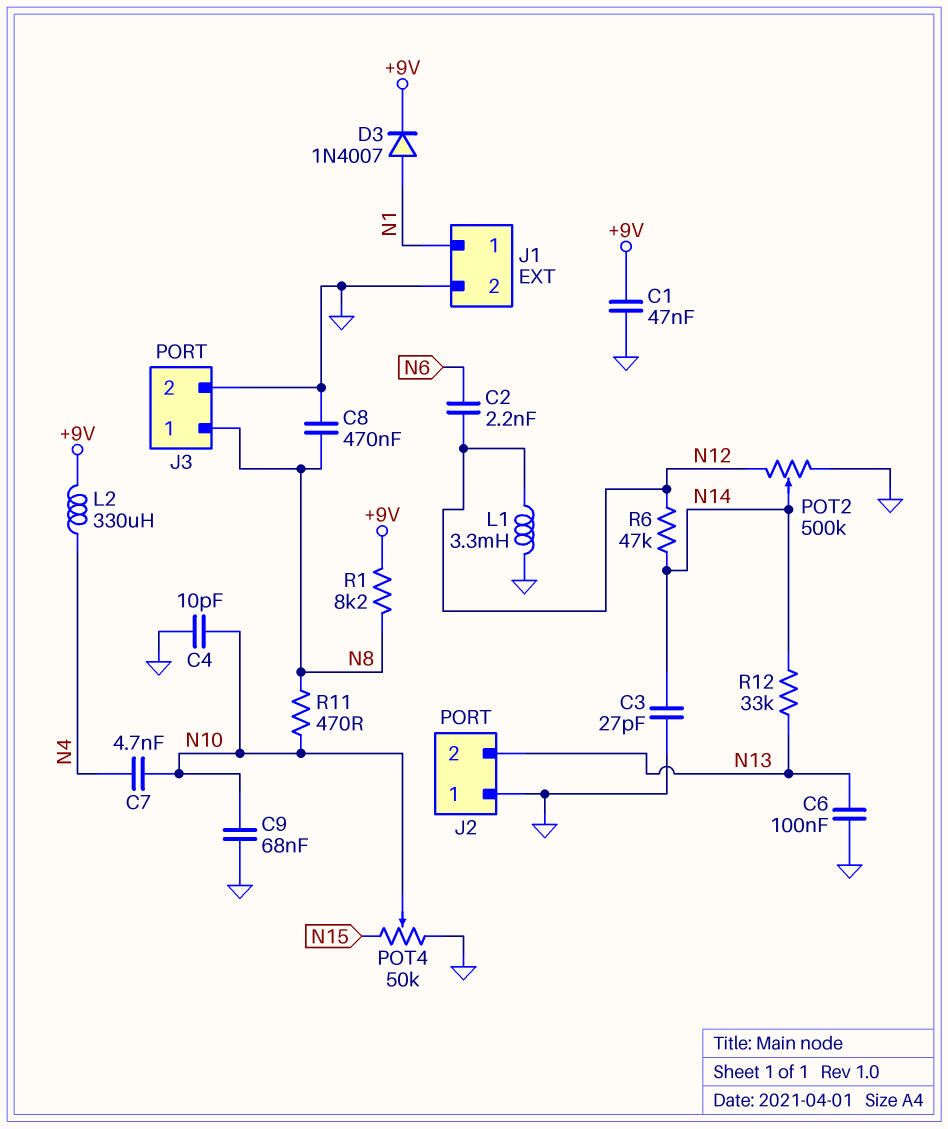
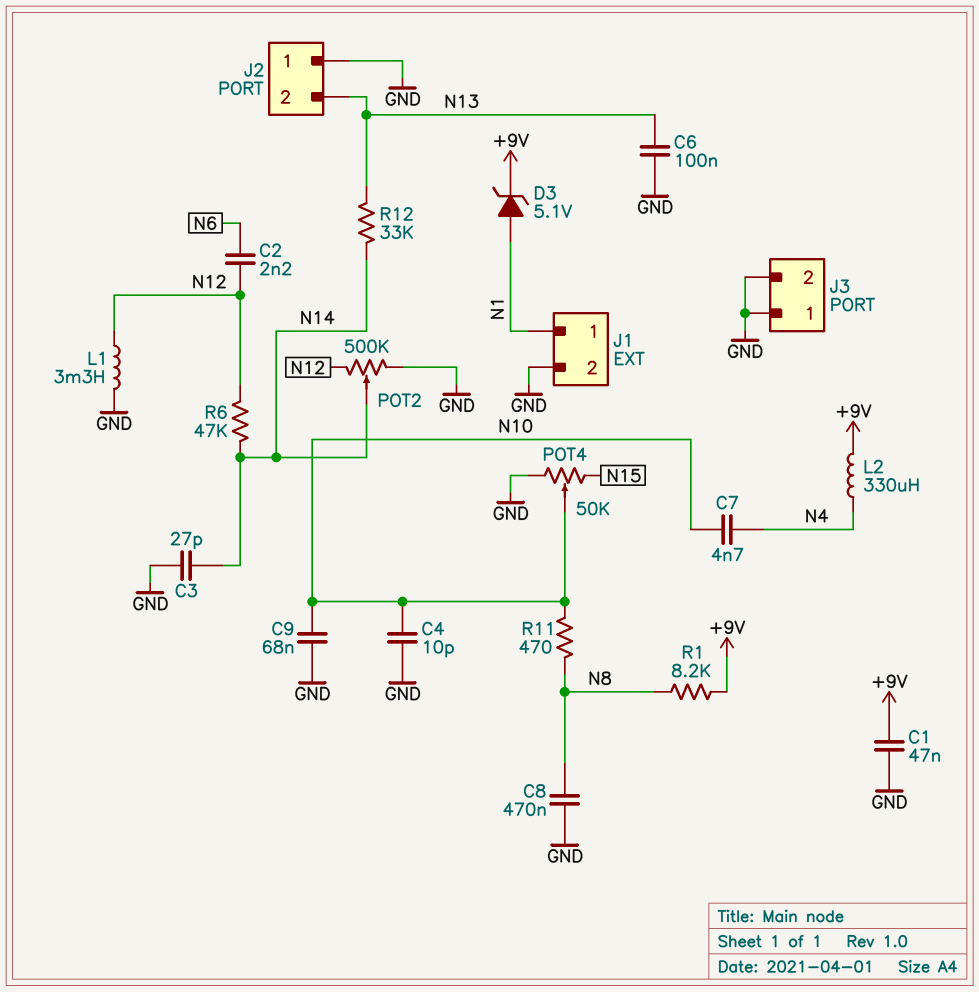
D3: diode 1N4007 (A N1, K +9V) -> zener 5.1V (A N1, K +9V)
J3 pin 1: N8 -> GND

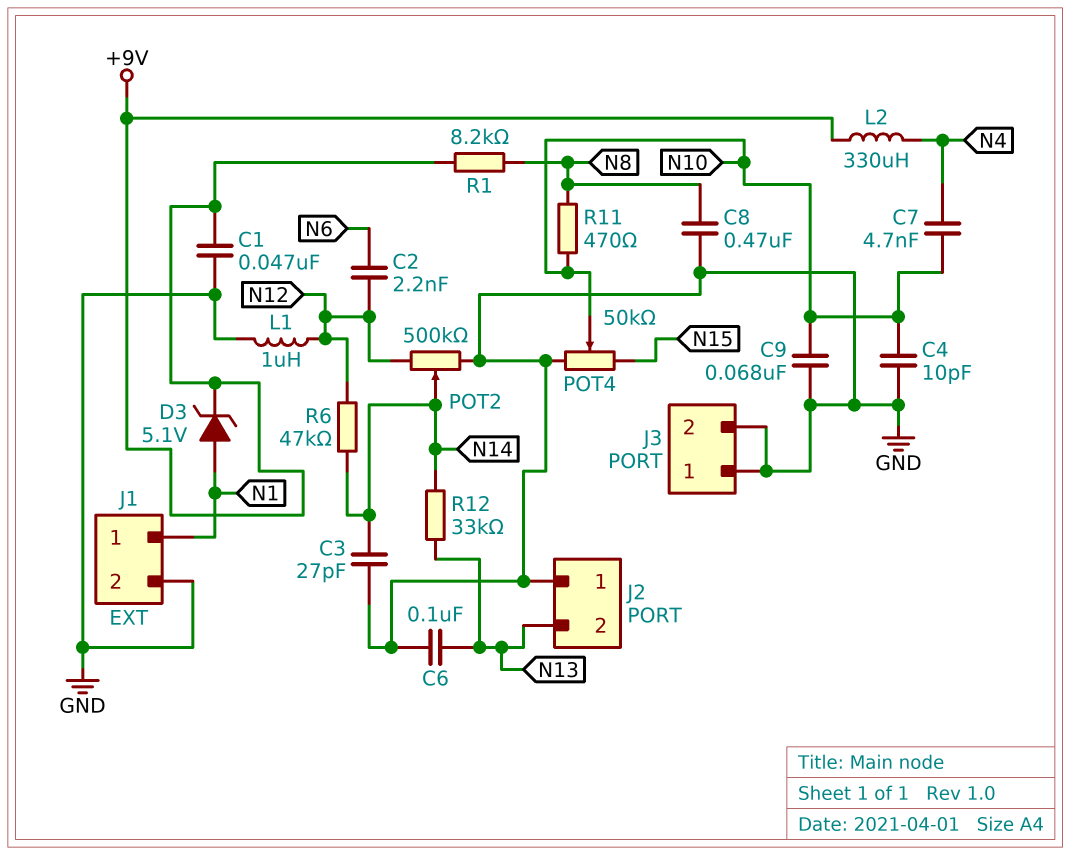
L1: 3.3mH (GND, N12) -> 1uH (GND, N12)

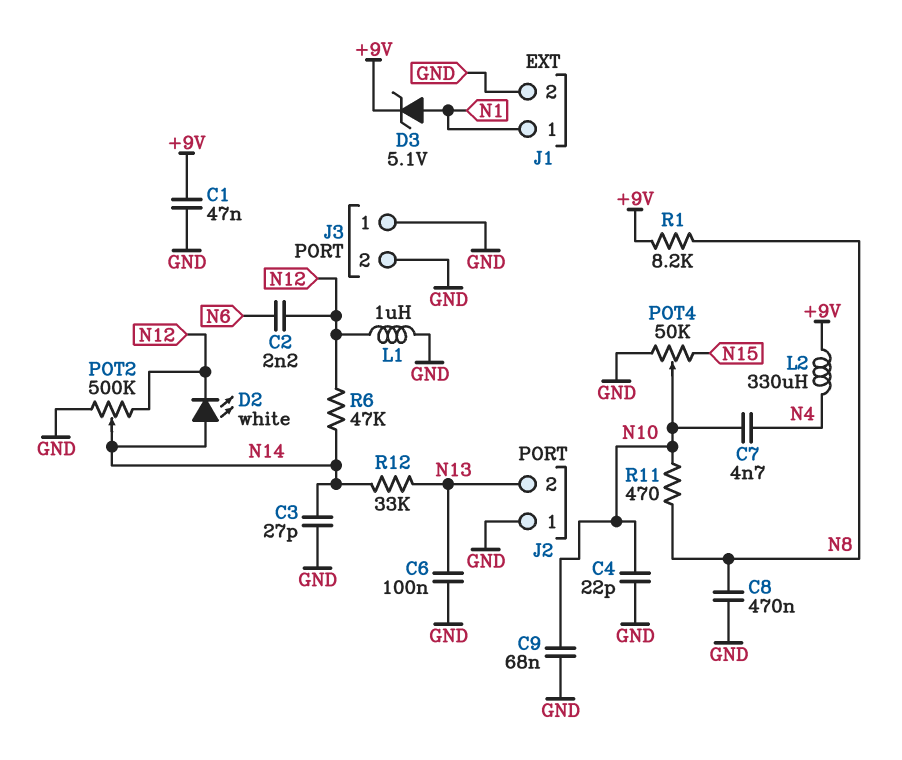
C4: 10pF (GND, N10) -> 22pF (GND, N10)
D2: none -> LED white (A N14, K N12)

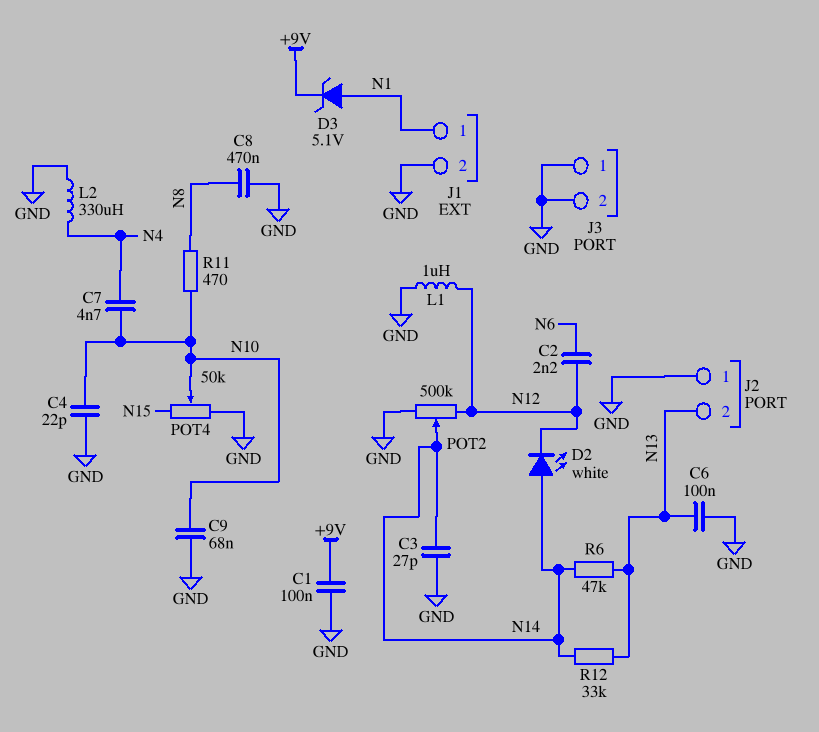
C1: 47nF (+9V, GND) -> 100nF (+9V, GND)
L2: 330uH (+9V, N4) -> 330uH (GND, N4)
R1: 8.2k (+9V, N8) -> none
R6: 47k (N12, N14) -> 47k (N13, N14)

